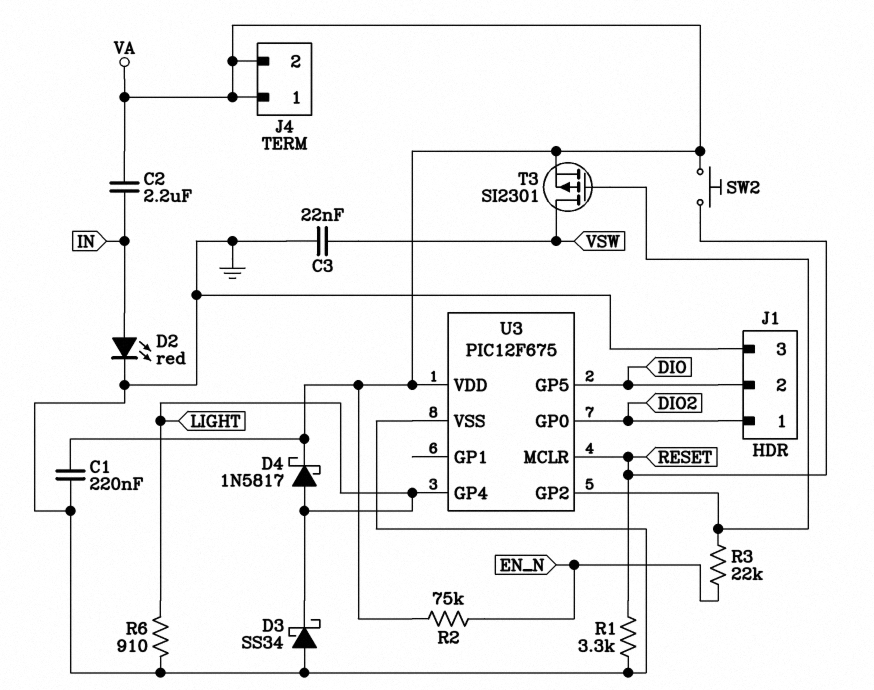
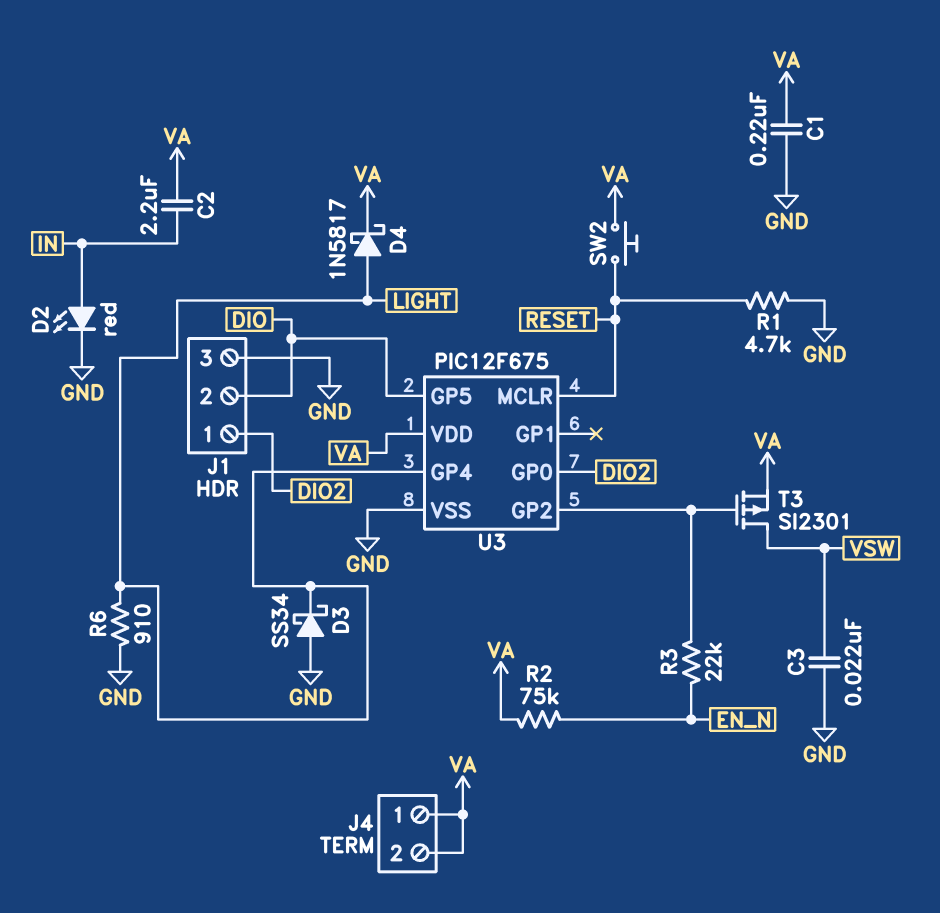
R1: 3.3k (GND, RESET) -> 4.7k (GND, RESET)

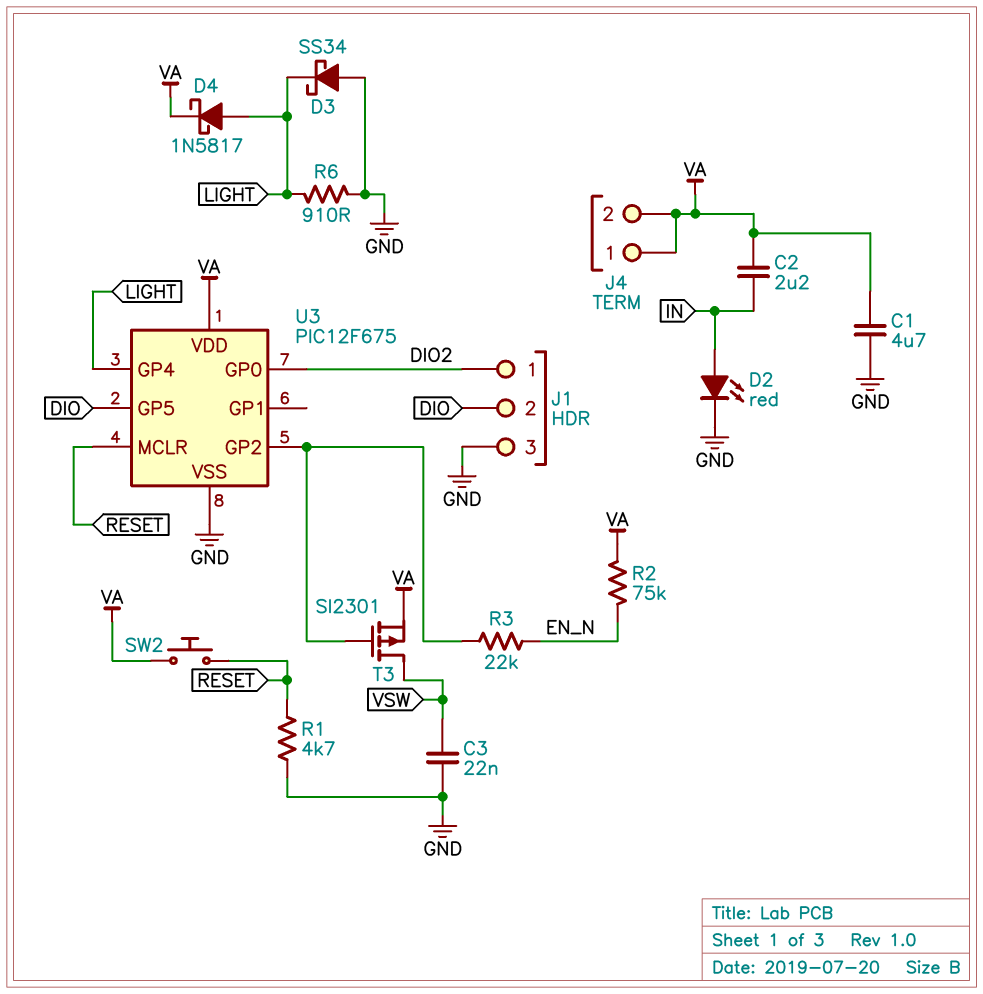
C1: 220nF (GND, VA) -> 4.7uF (GND, VA)

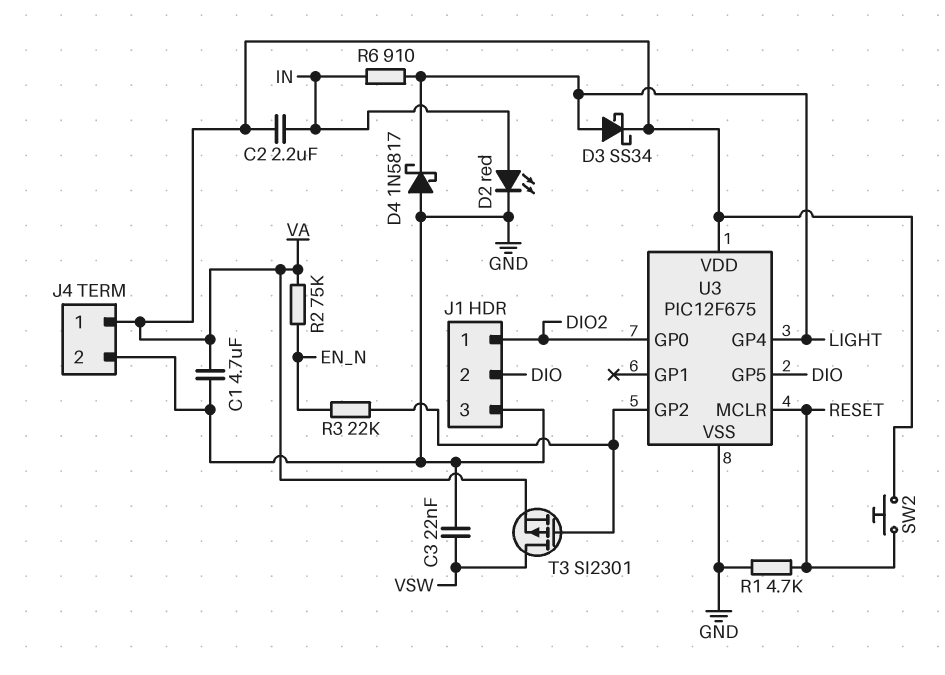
D3: schottky SS34 (A GND, K LIGHT) -> schottky SS34 (A LIGHT, K VA)
D4: schottky 1N5817 (A LIGHT, K VA) -> schottky 1N5817 (A GND, K LIGHT)
J4 pin 2: VA -> GND
R6: 910 (GND, LIGHT) -> 910 (IN, LIGHT)

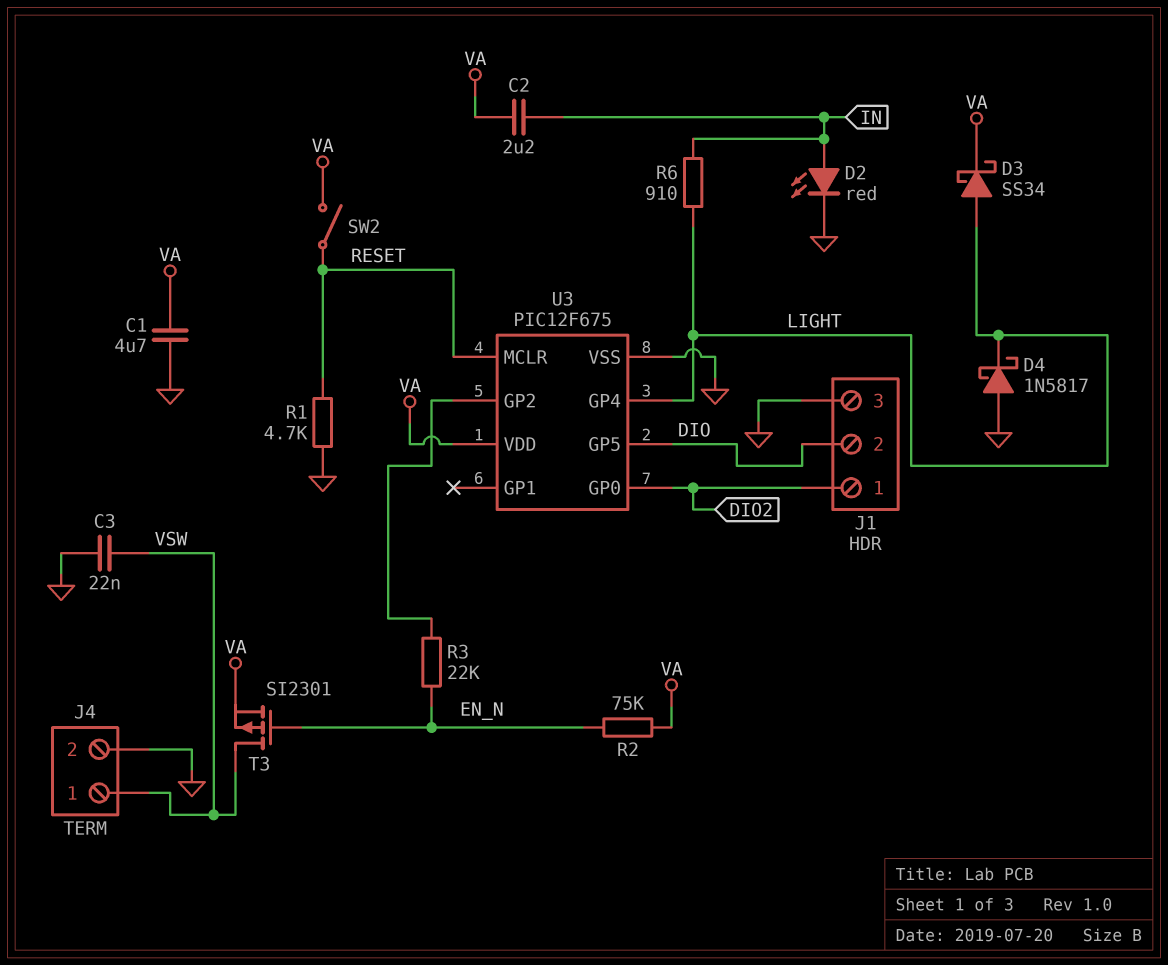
J4 pin 1: VA -> VSW
SW2: button (RESET, VA) -> switch (RESET, VA)
T3: PMOS SI2301 (G U3/GP2, D VSW, S VA) -> PMOS SI2301 (G EN_N, D VSW, S VA)

